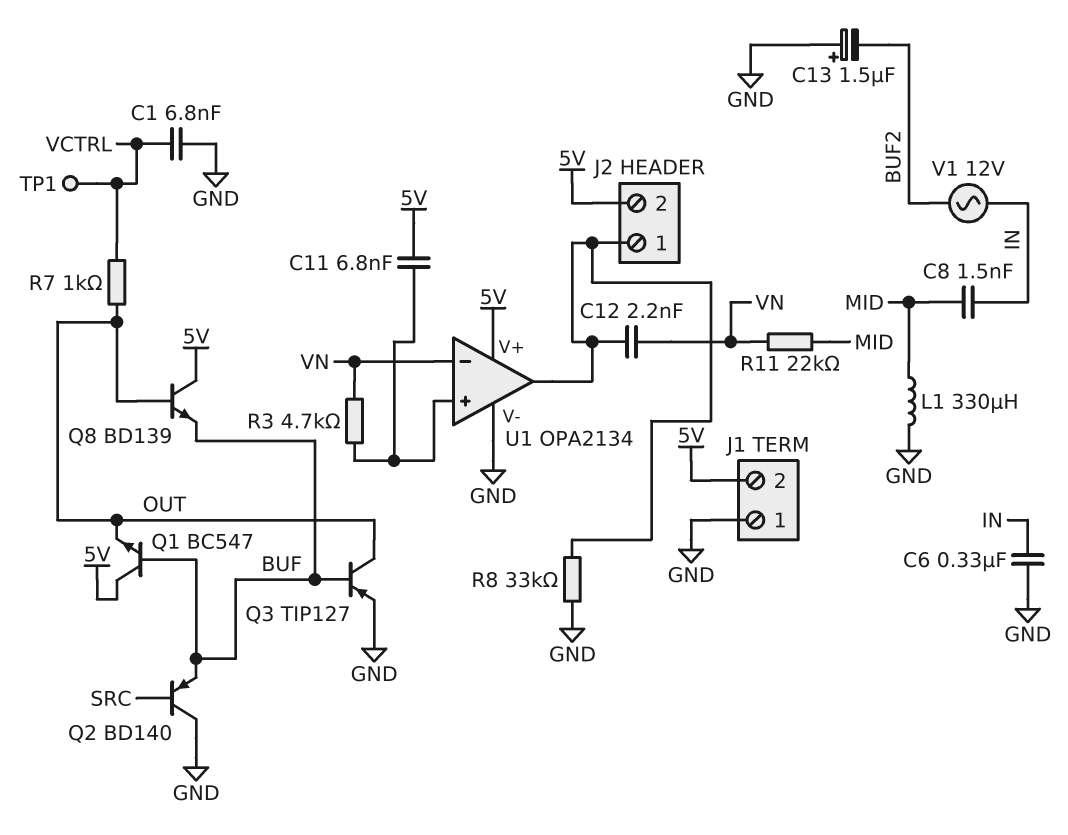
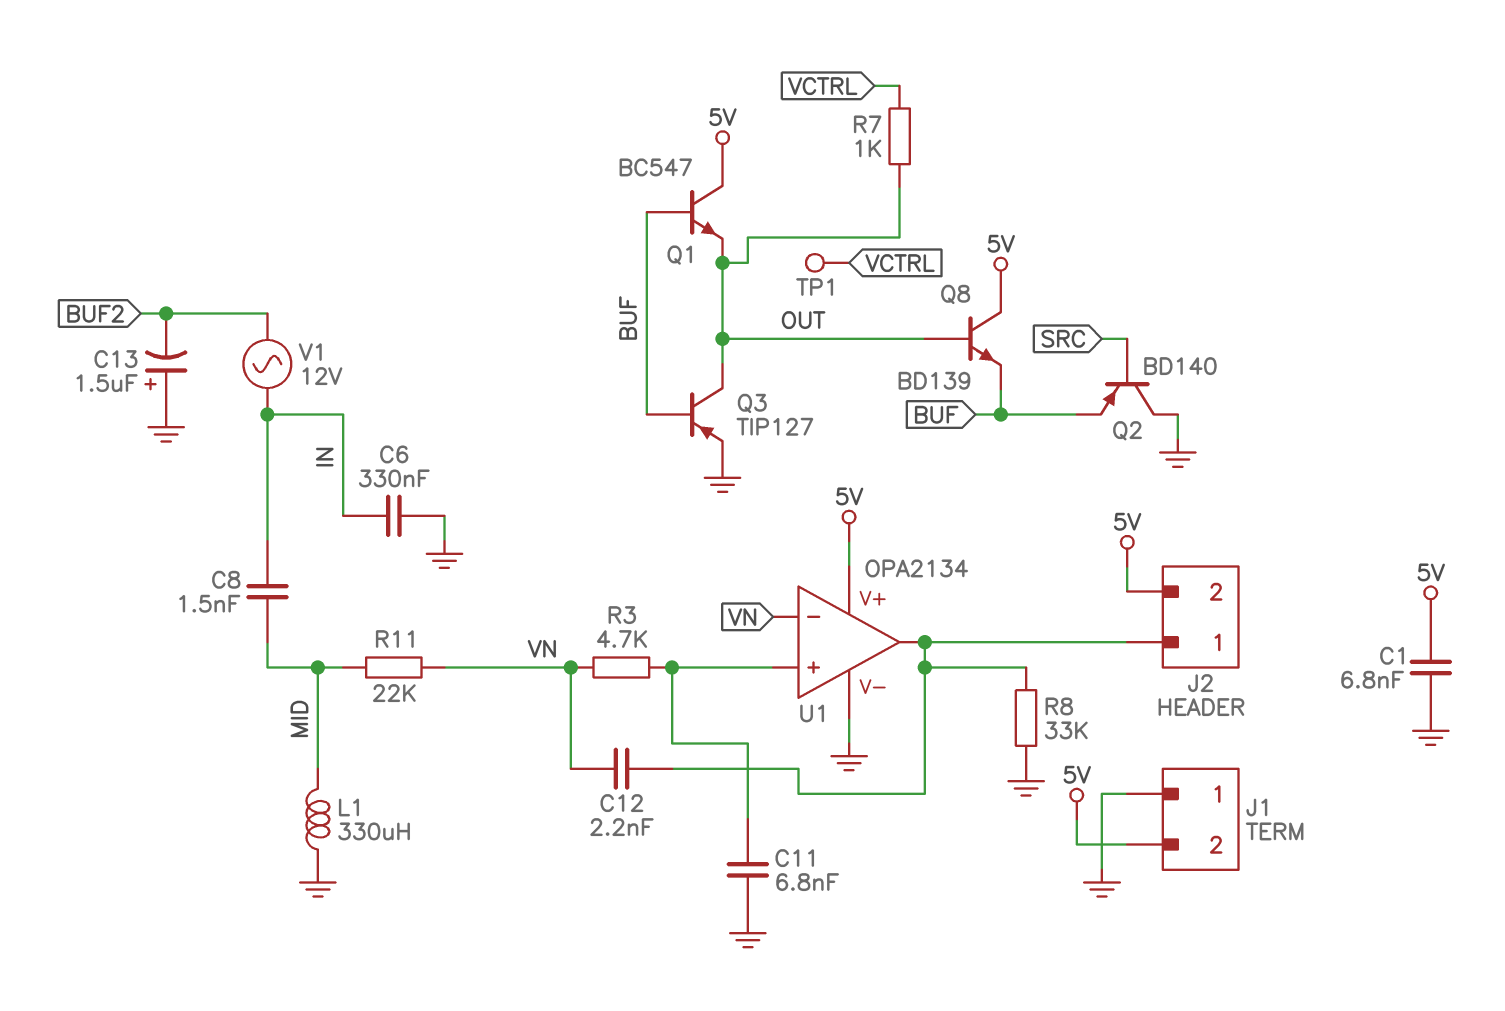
C1: 6.8nF (GND, VCTRL) -> 6.8nF (5V, GND)
C11: 6.8nF (5V, U1/in+) -> 6.8nF (GND, U1/in+)

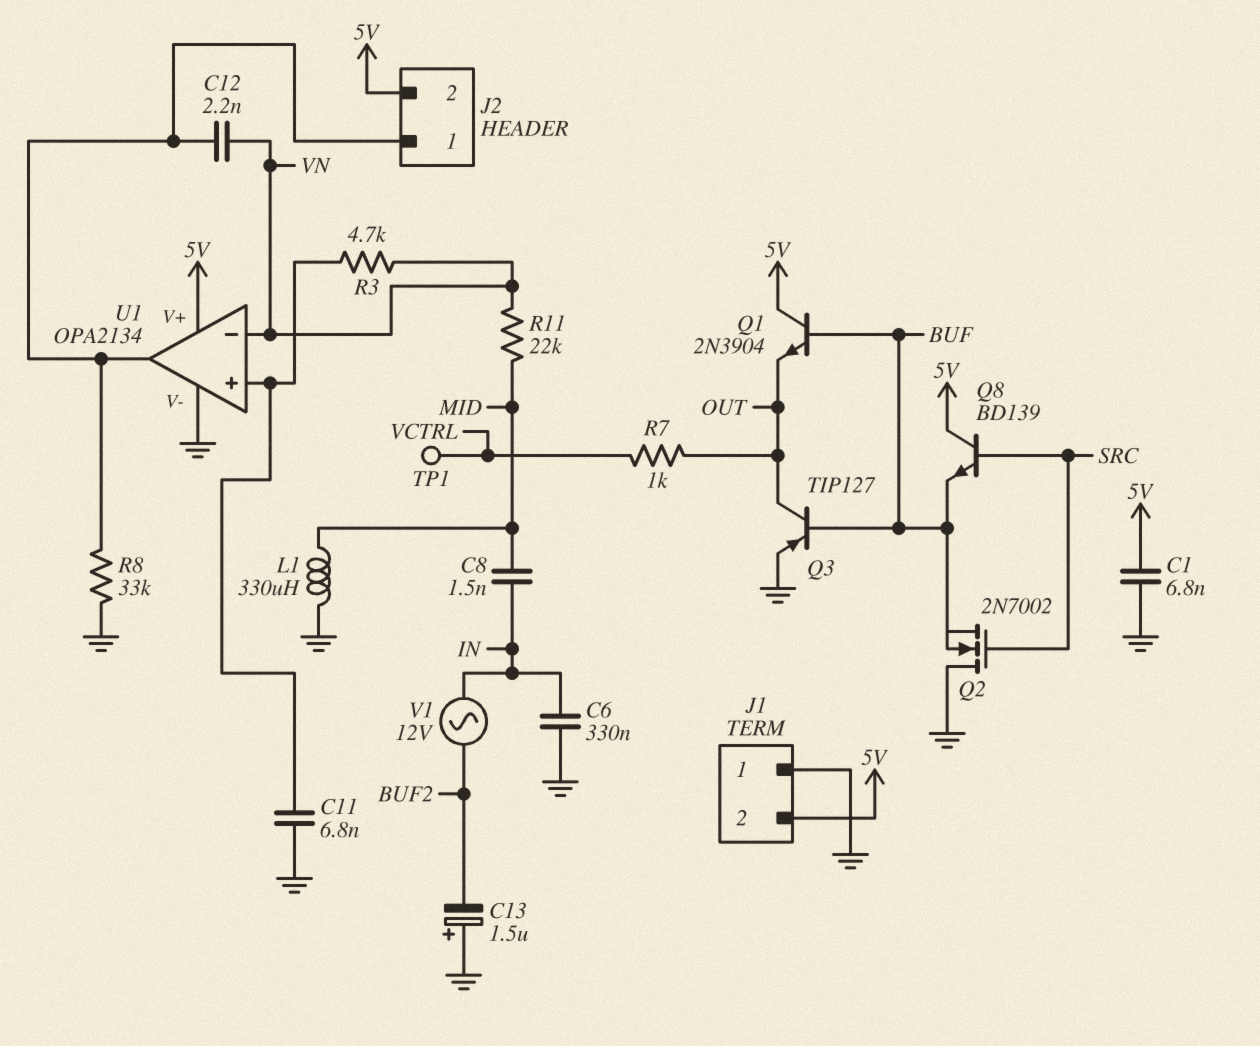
Q1: NPN BC547 (B BUF, C 5V, E OUT) -> NPN 2N3904 (B BUF, C 5V, E OUT)
Q2: PNP BD140 (B SRC, C GND, E BUF) -> NMOS 2N7002 (G SRC, D GND, S BUF)
Q8: NPN BD139 (B OUT, C 5V, E BUF) -> NPN BD139 (B SRC, C 5V, E BUF)

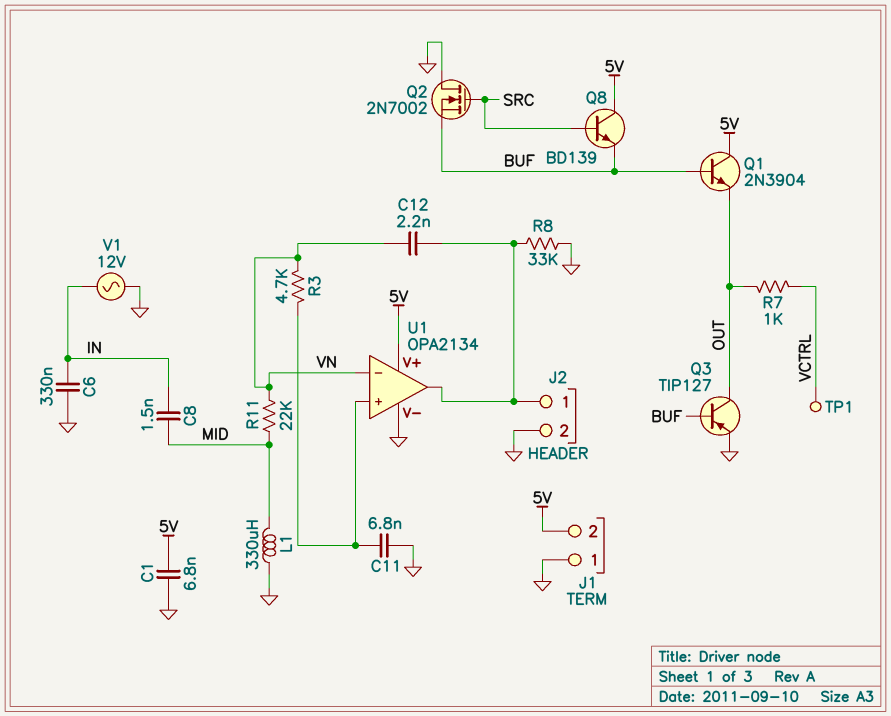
C13: 1.5uF (plus GND, minus BUF2) -> none
J2 pin 2: 5V -> GND
V1: AC 12V (BUF2, IN) -> AC 12V (GND, IN)

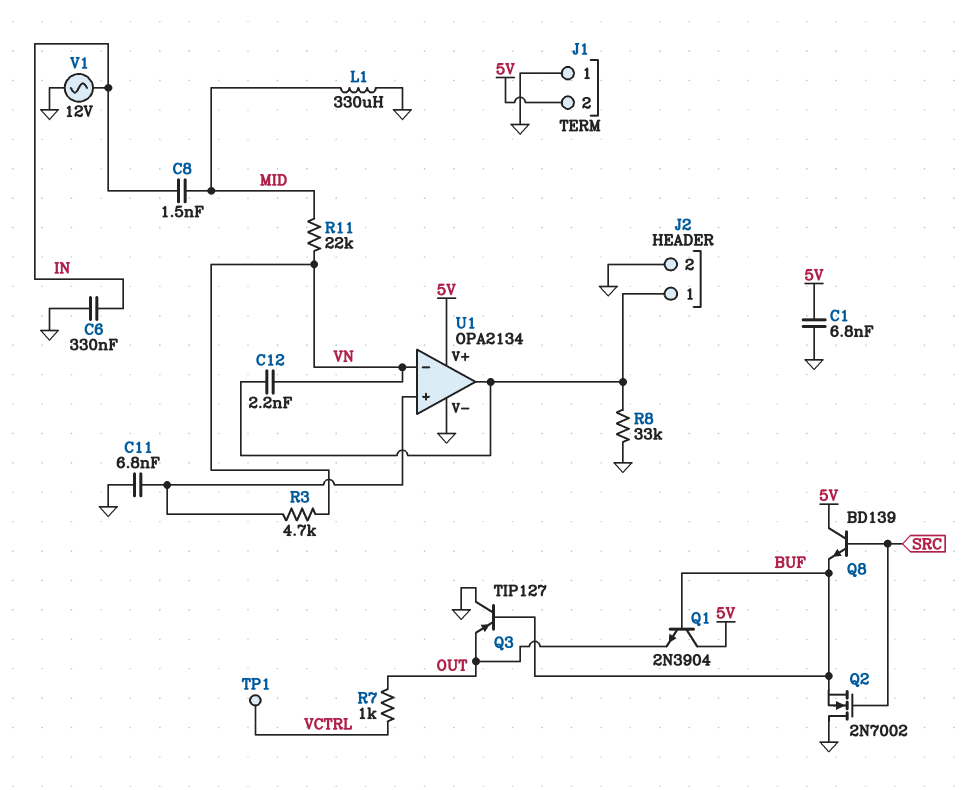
Q3: PNP TIP127 (B BUF, C OUT, E GND) -> PNP TIP127 (B BUF, C GND, E OUT)

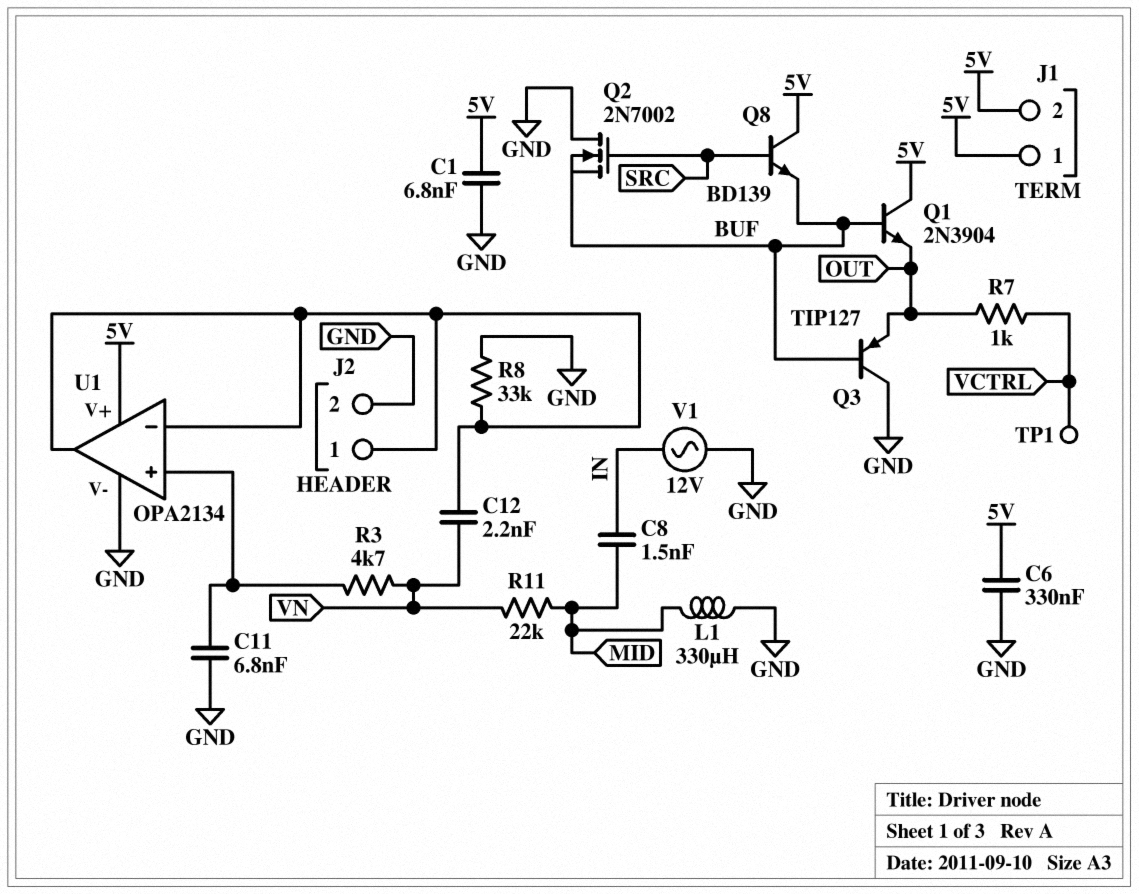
C6: 330nF (GND, IN) -> 330nF (5V, GND)
J1 pin 1: GND -> 5V
U1 pin in-: VN -> J2/1

